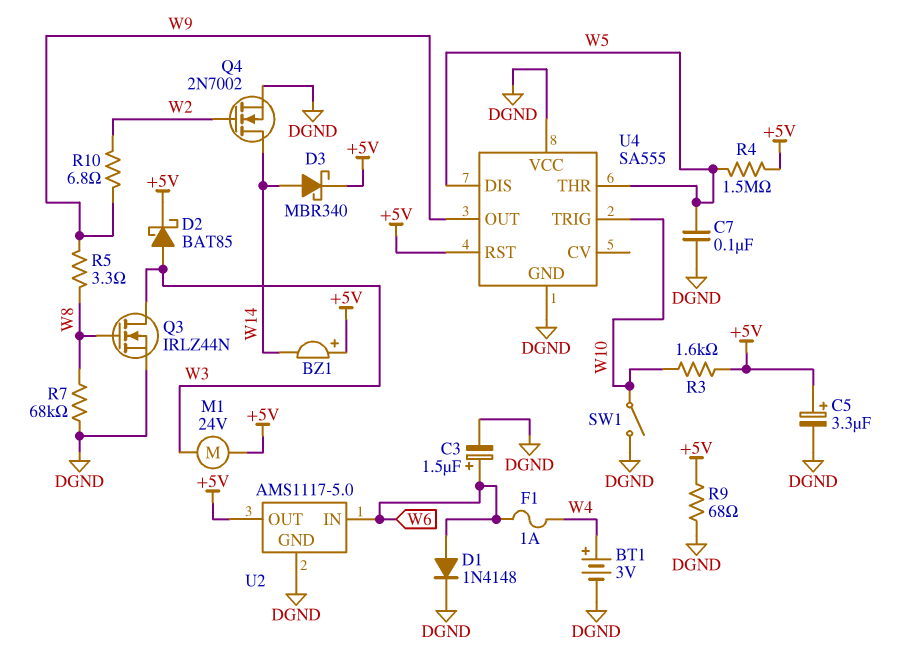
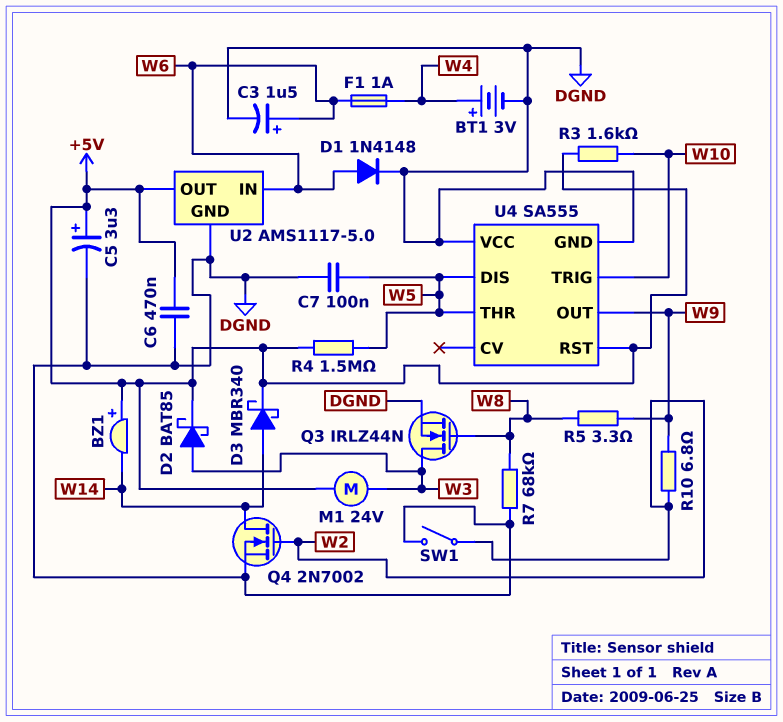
C6: none -> 470nF (+5V, DGND)
R9: 68 (+5V, DGND) -> none
SW1: switch (DGND, W10) -> switch (DGND, W2)

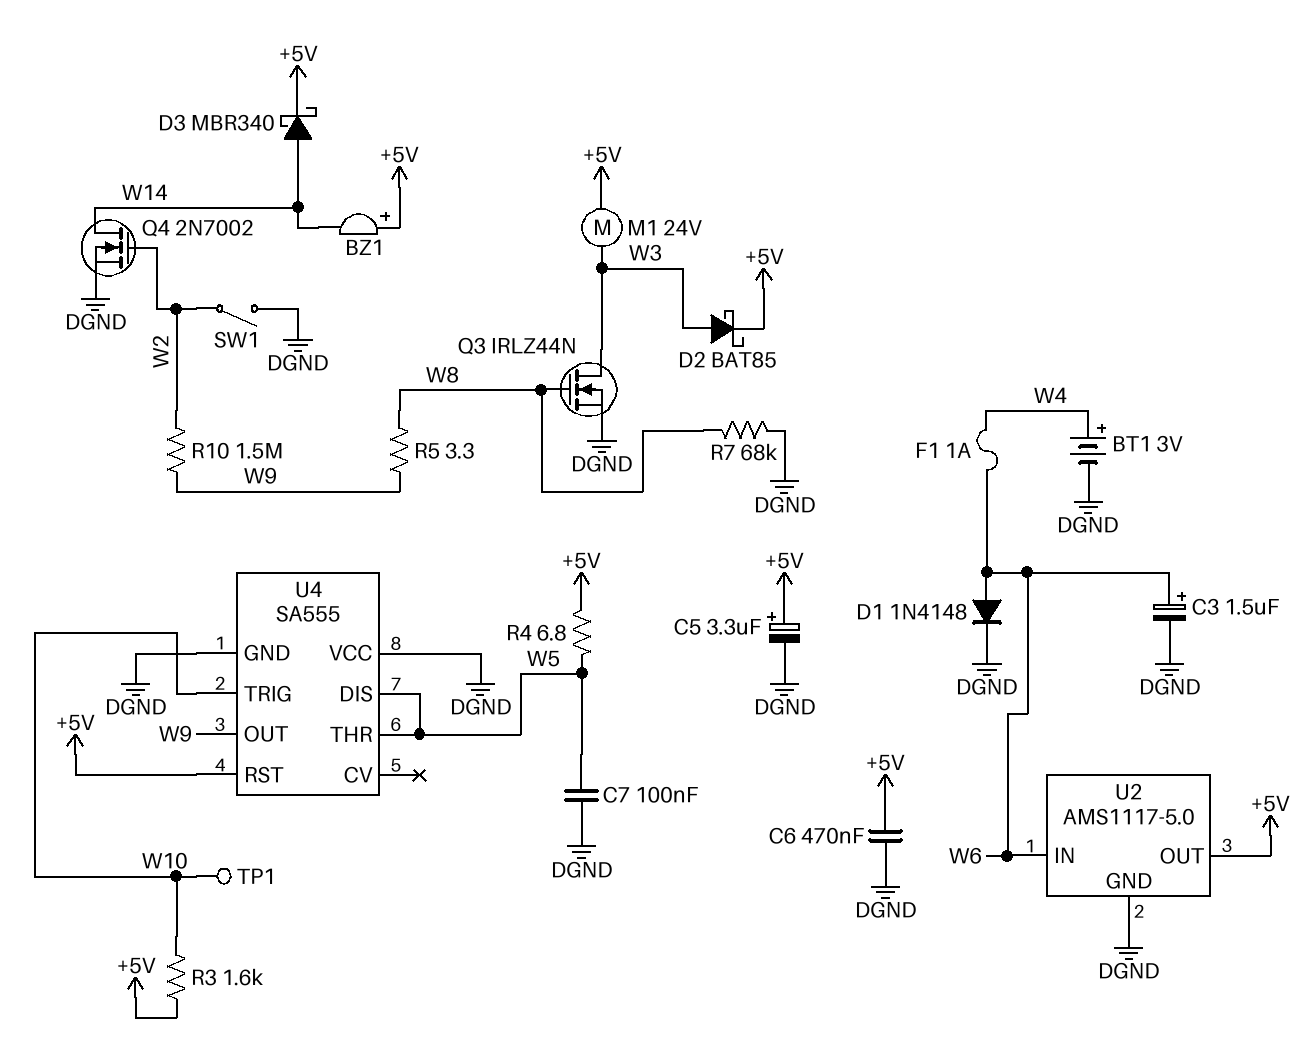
R4: 1.5M (+5V, W5) -> 6.8 (+5V, W5)
R10: 6.8 (W2, W9) -> 1.5M (W2, W9)
TP1: none -> test point (W10)

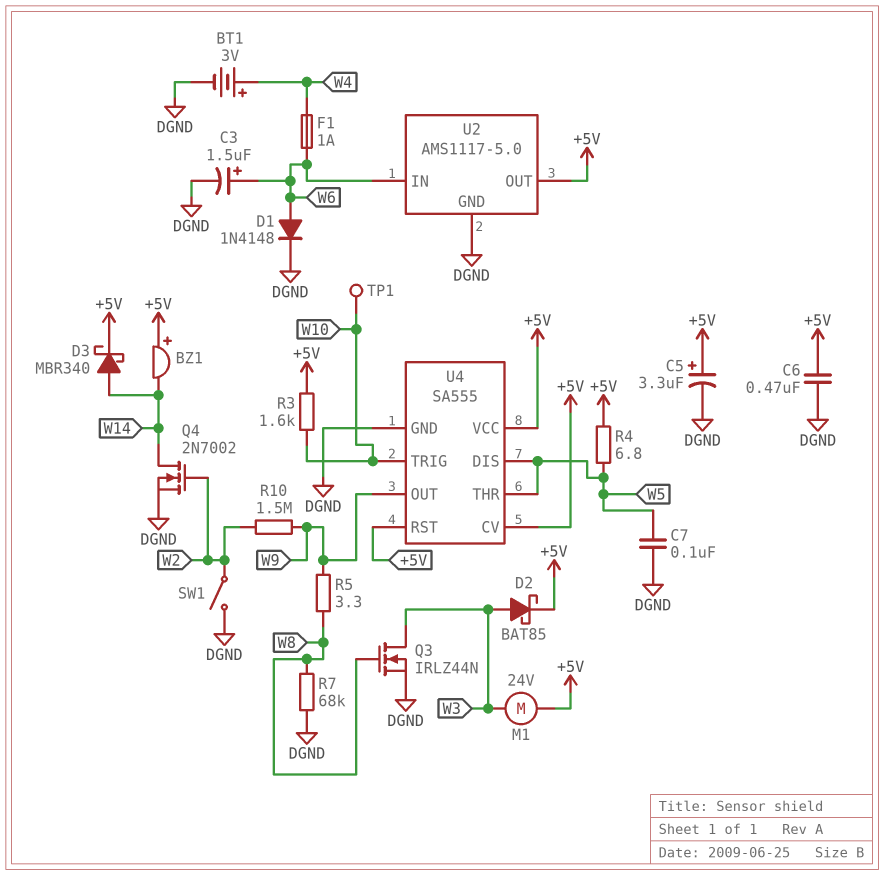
U4 pin CV: none -> +5V
U4 pin VCC: DGND -> +5V

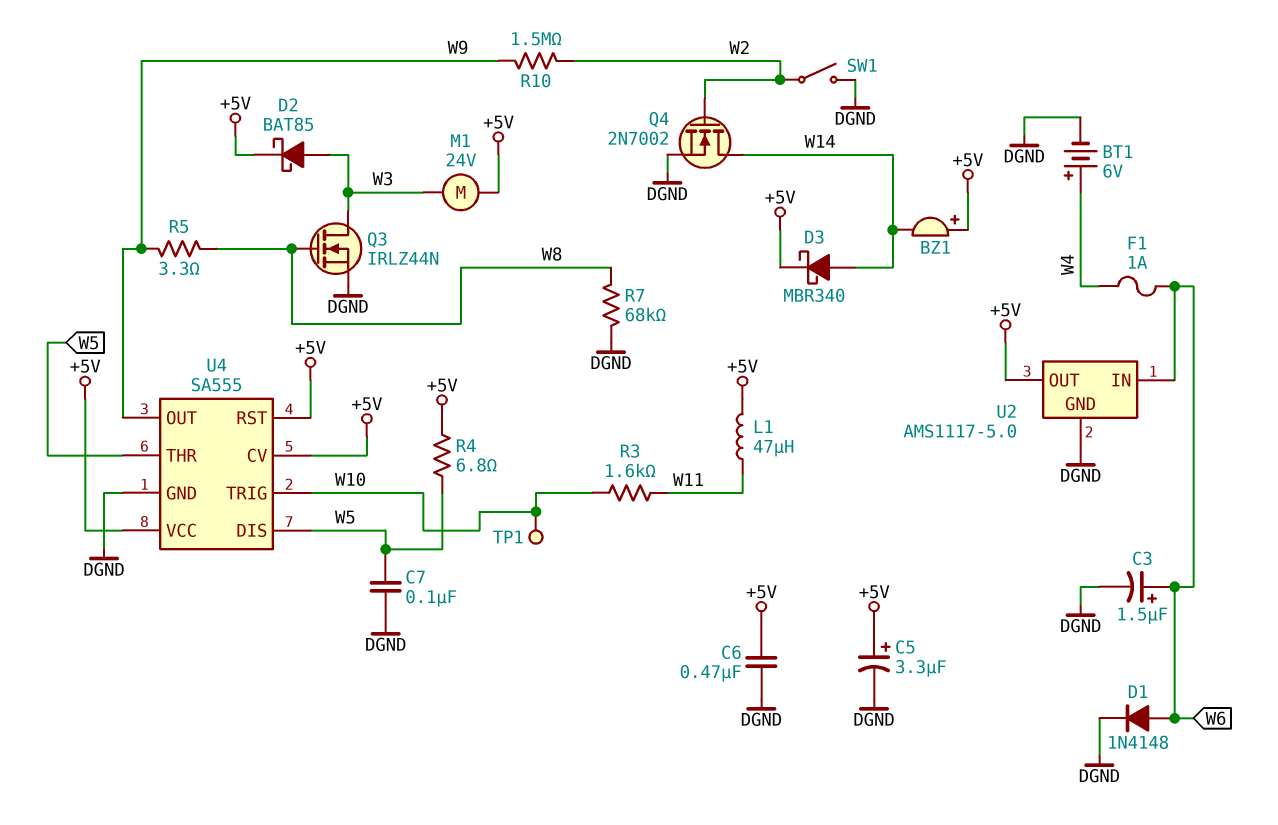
BT1: 3V (plus W4, minus DGND) -> 6V (plus W4, minus DGND)
L1: none -> 47uH (+5V, W11)
R3: 1.6k (+5V, W10) -> 1.6k (W10, W11)

